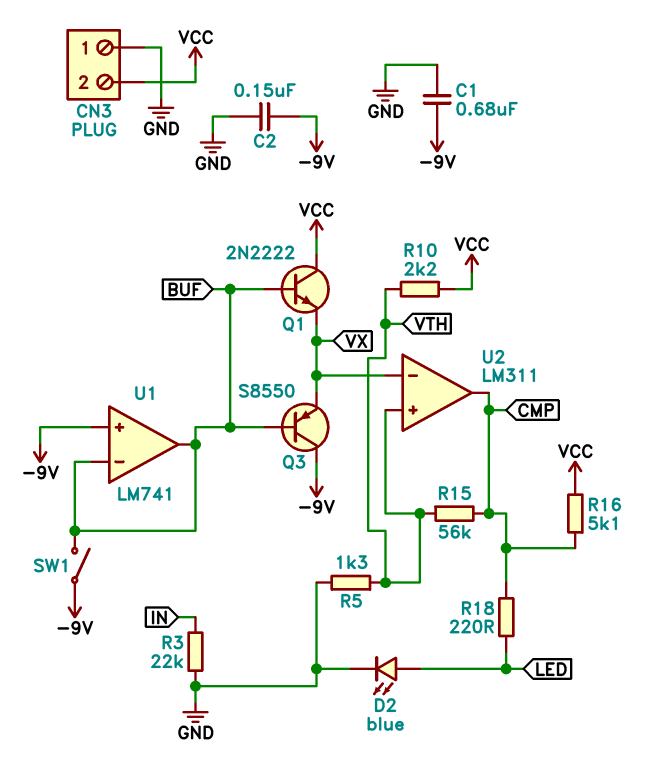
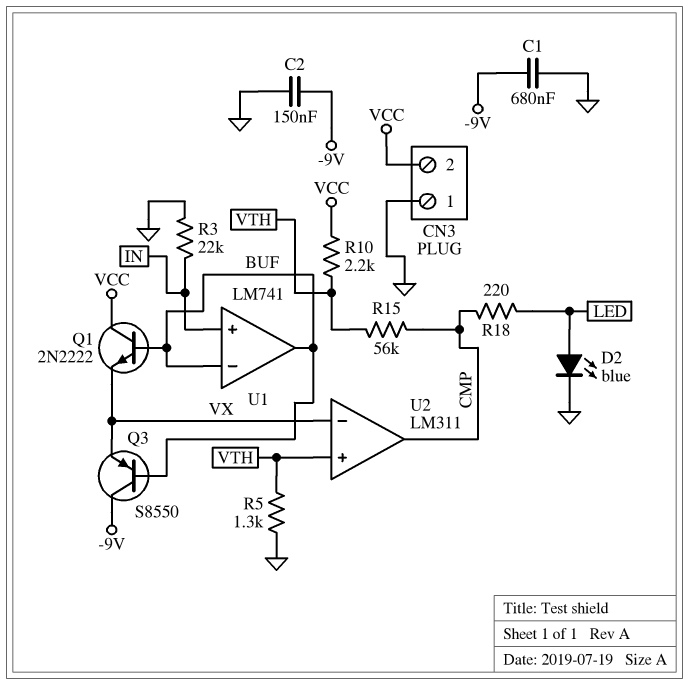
R16: 5.1k (CMP, VCC) -> none
SW1: switch (-9V, BUF) -> none
U1 pin in+: -9V -> IN

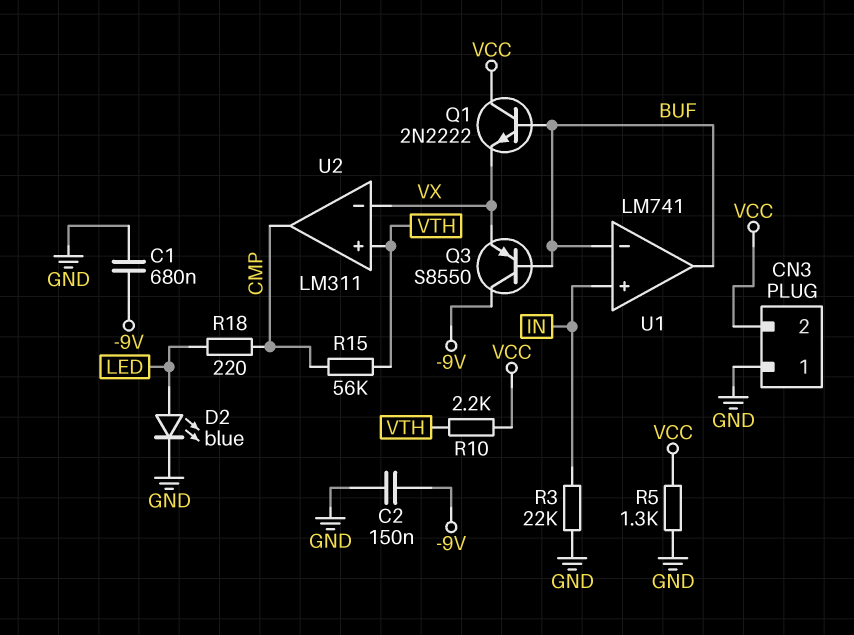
R5: 1.3k (GND, VTH) -> 1.3k (GND, VCC)

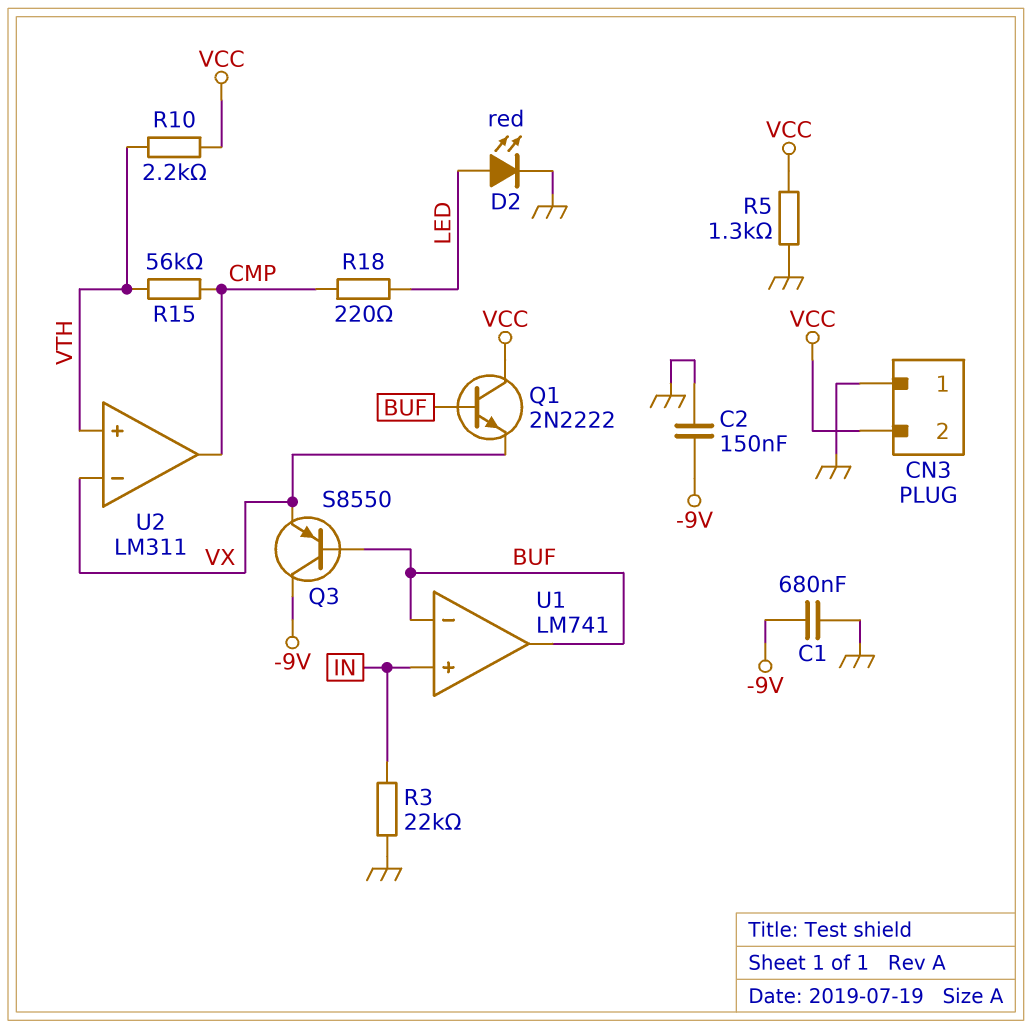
D2: LED blue (A LED, K GND) -> LED red (A LED, K GND)

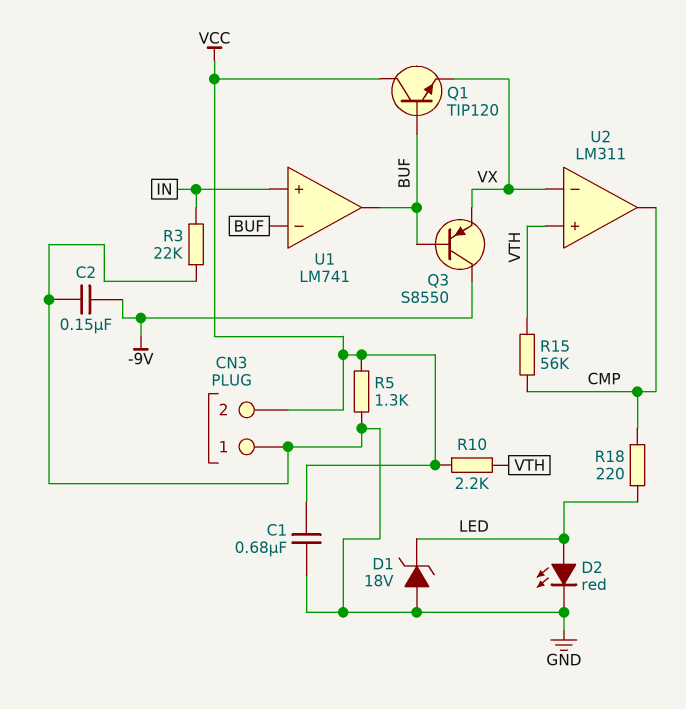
C1: 680nF (-9V, GND) -> 680nF (GND, VCC)
D1: none -> zener 18V (A GND, K LED)
Q1: NPN 2N2222 (B BUF, C VCC, E VX) -> NPN TIP120 (B BUF, C VCC, E VX)

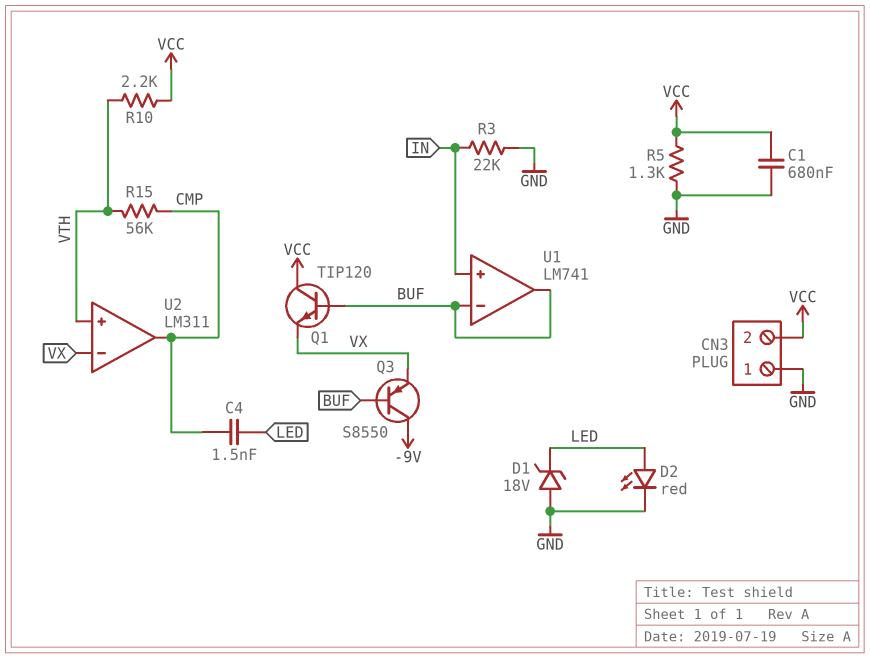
C2: 150nF (-9V, GND) -> none
C4: none -> 1.5nF (CMP, LED)
R18: 220 (CMP, LED) -> none

